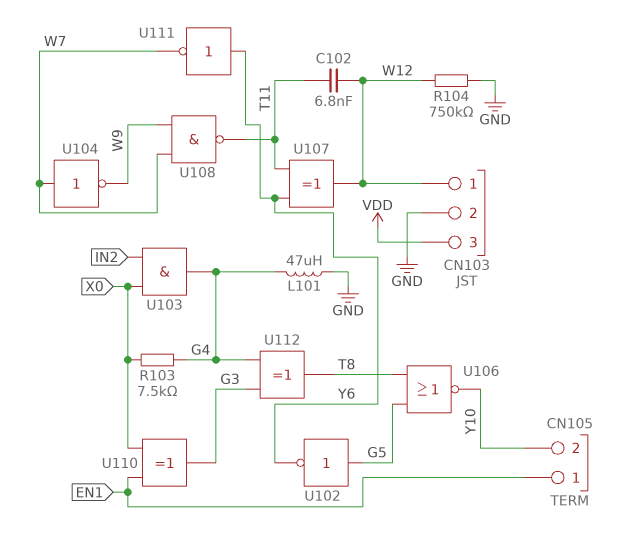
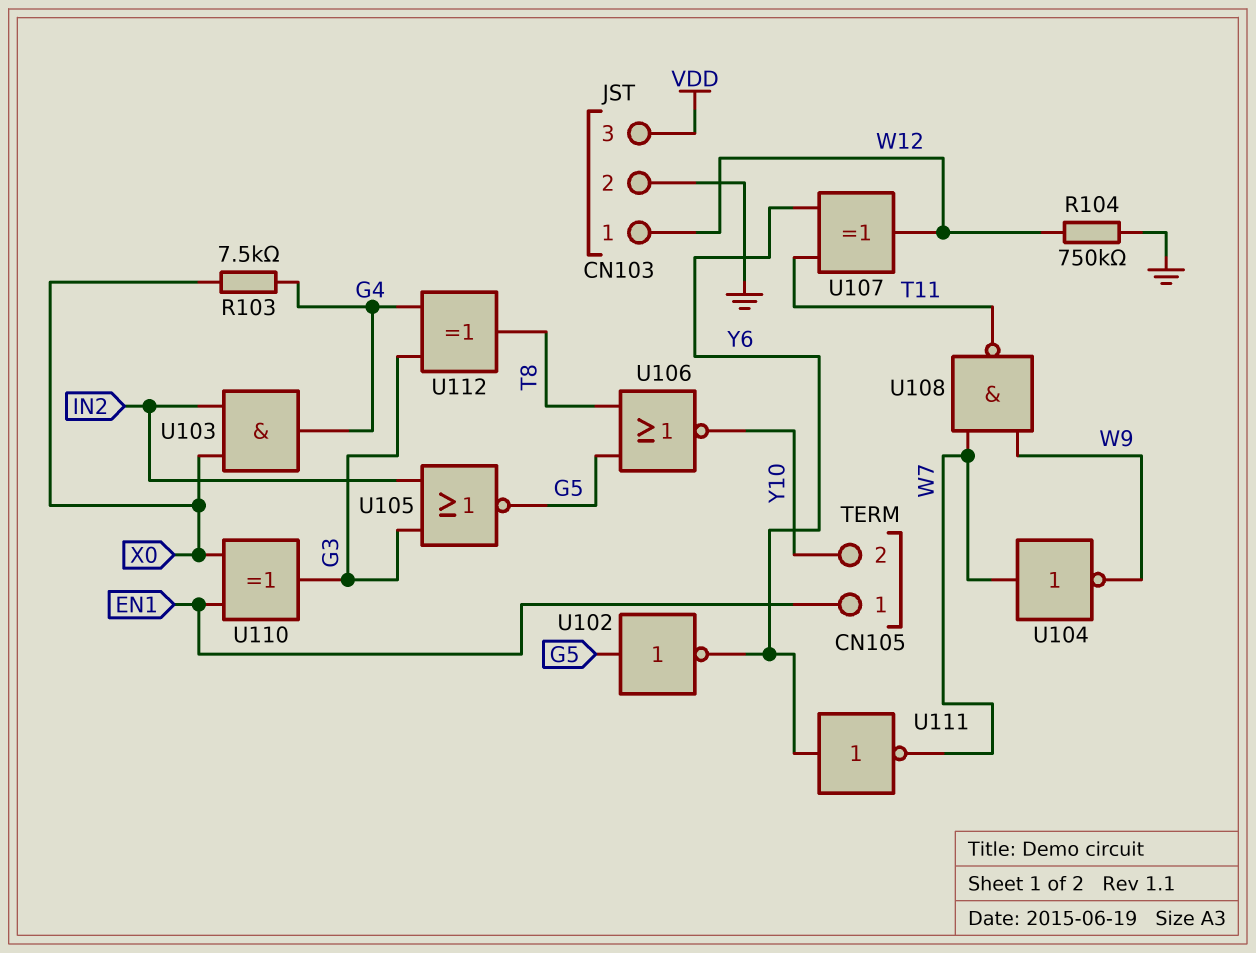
C102: 6.8nF (T11, W12) -> none
L101: 47uH (G4, GND) -> none
U105: none -> NOR (in G3, in IN2, out G5)

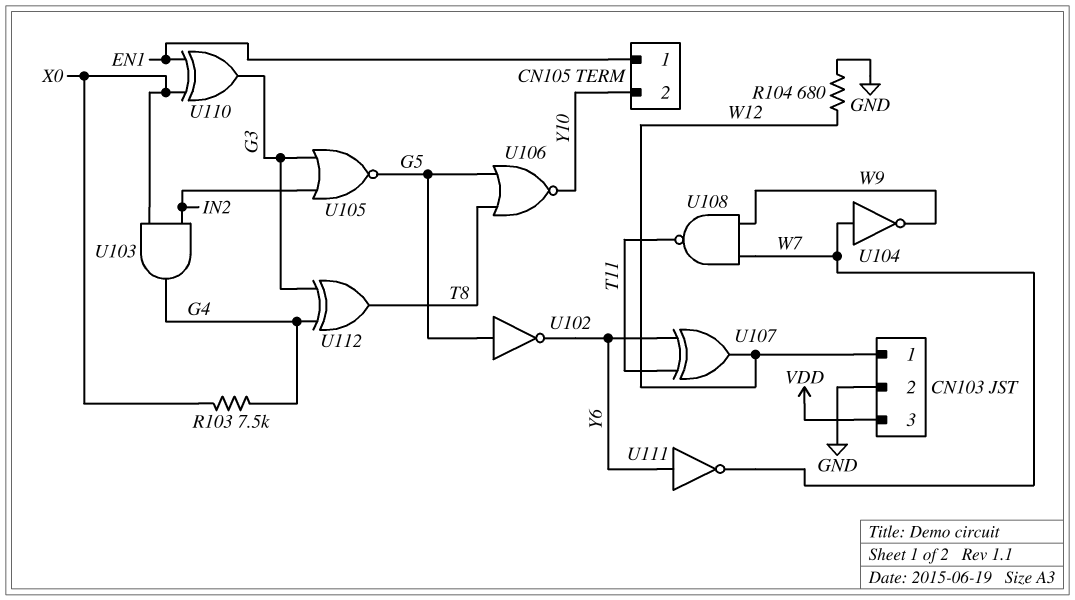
R104: 750k (GND, W12) -> 680 (GND, W12)

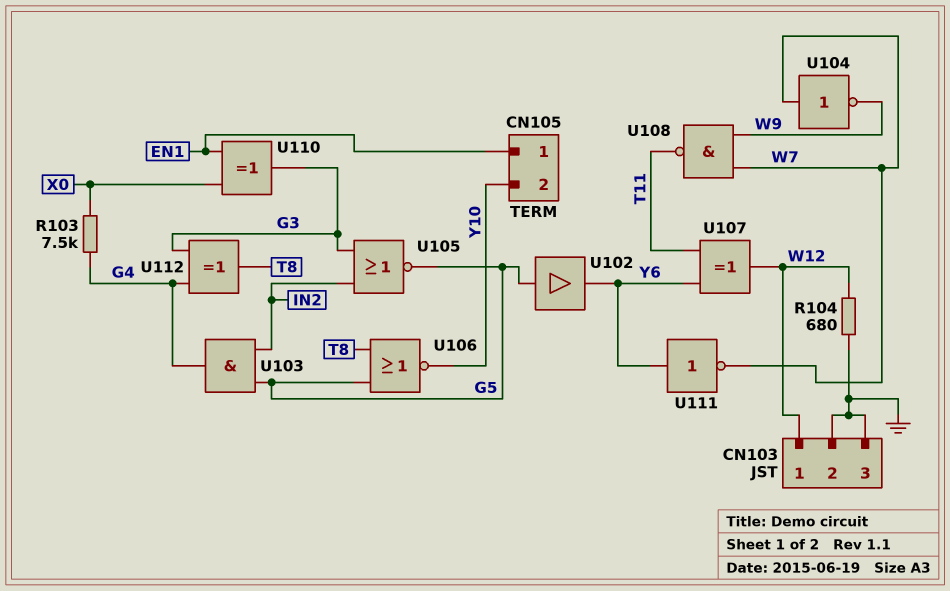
CN103 pin 3: VDD -> GND
U102: NOT (in G5, out Y6) -> buffer (in G5, out Y6)
U103: AND (in IN2, in X0, out G4) -> AND (in G5, in IN2, out G4)

